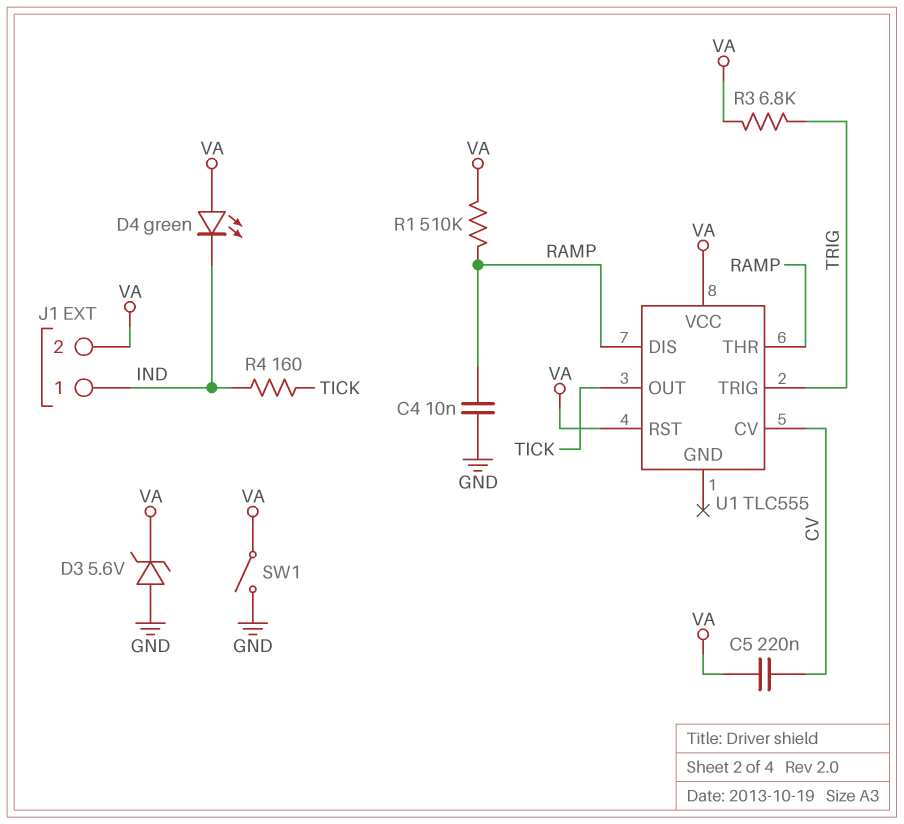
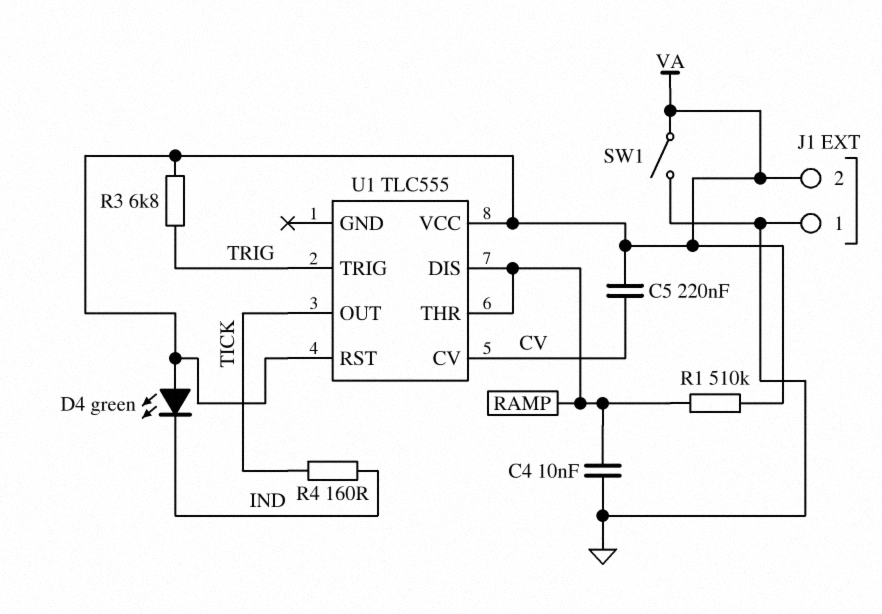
D3: zener 5.6V (A GND, K VA) -> none
J1 pin 1: IND -> GND

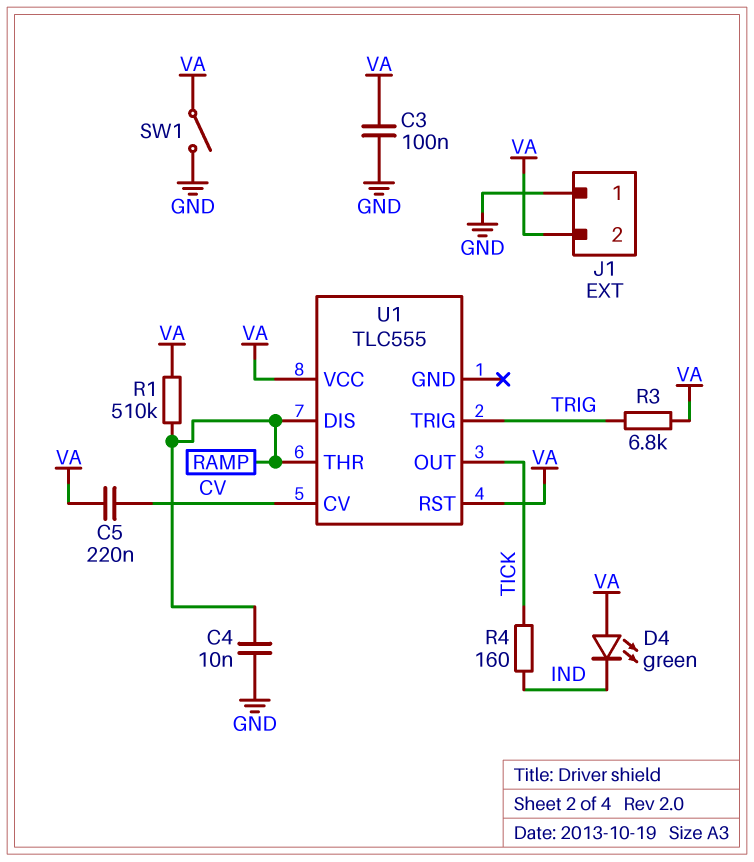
C3: none -> 100nF (GND, VA)

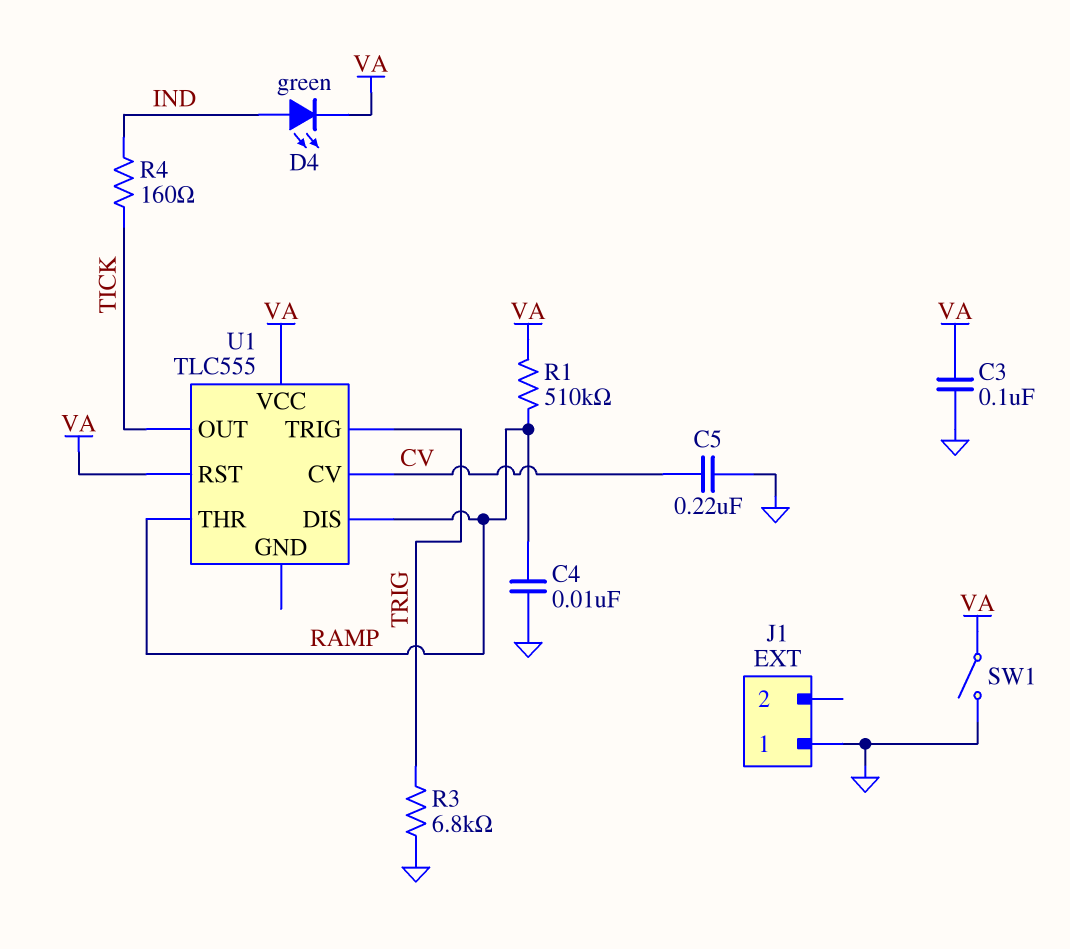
C5: 220nF (CV, VA) -> 220nF (CV, GND)
D4: LED green (A VA, K IND) -> LED green (A IND, K VA)
J1 pin 2: VA -> none
R3: 6.8k (TRIG, VA) -> 6.8k (GND, TRIG)

